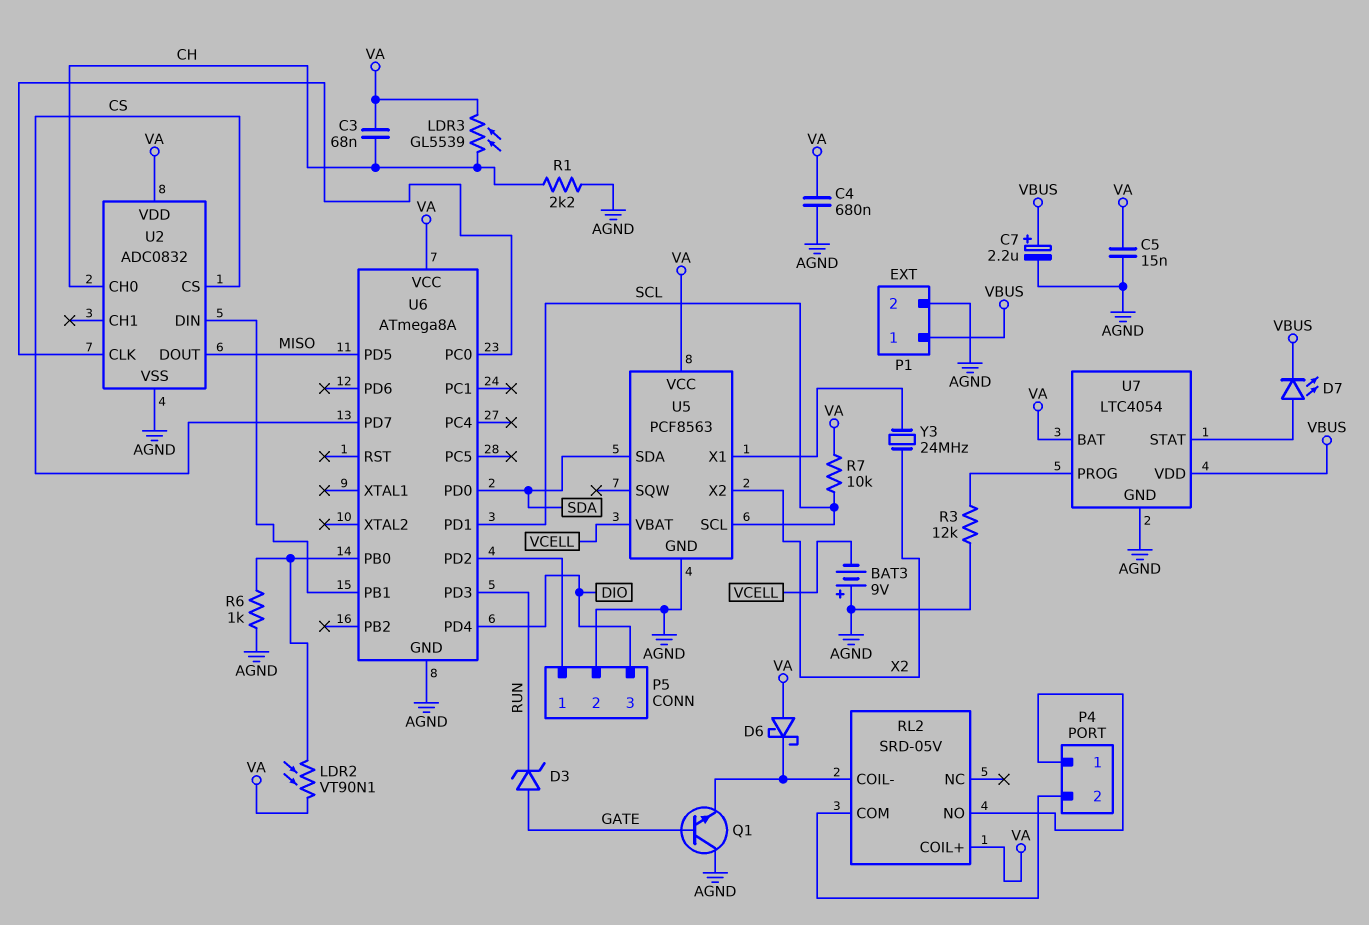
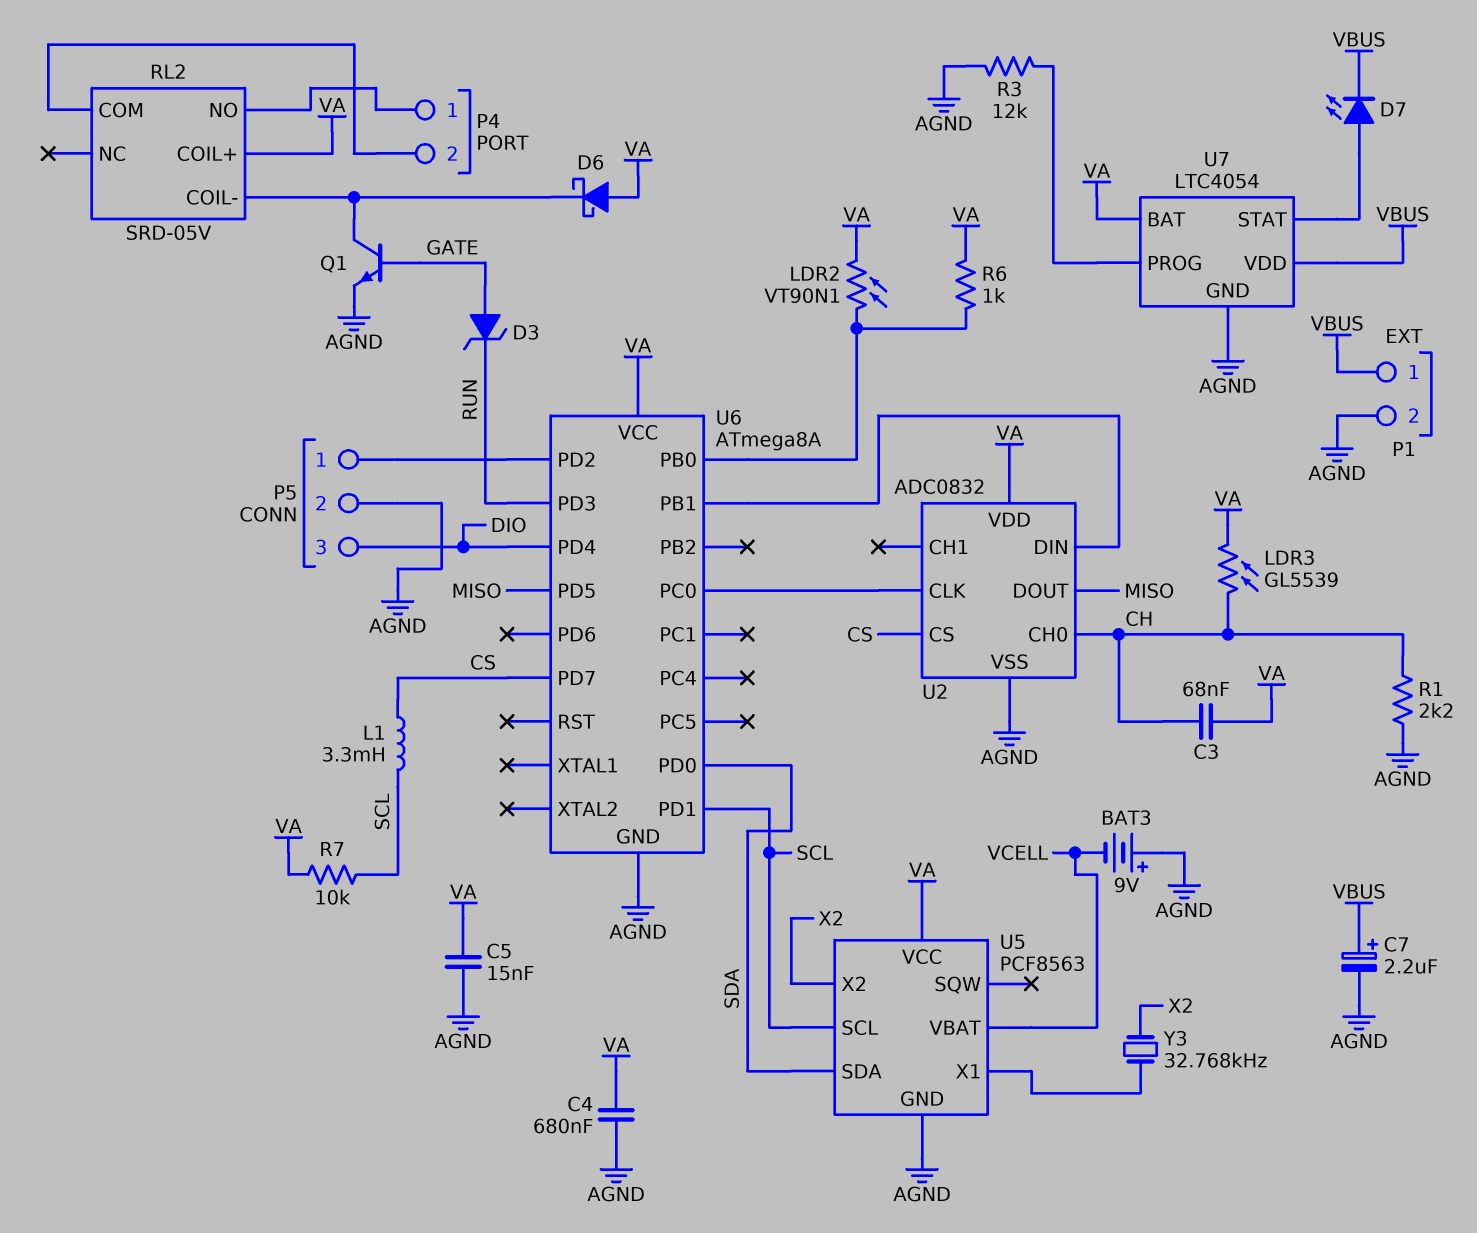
L1: none -> 3.3mH (CS, SCL)
Q1: NPN (B GATE, C AGND, E RL2/COIL-) -> NPN (B GATE, C RL2/COIL-, E AGND)
R6: 1k (AGND, U6/PB0) -> 1k (U6/PB0, VA)
Y3: 24MHz (U5/X1, X2) -> 32.768kHz (U5/X1, X2)

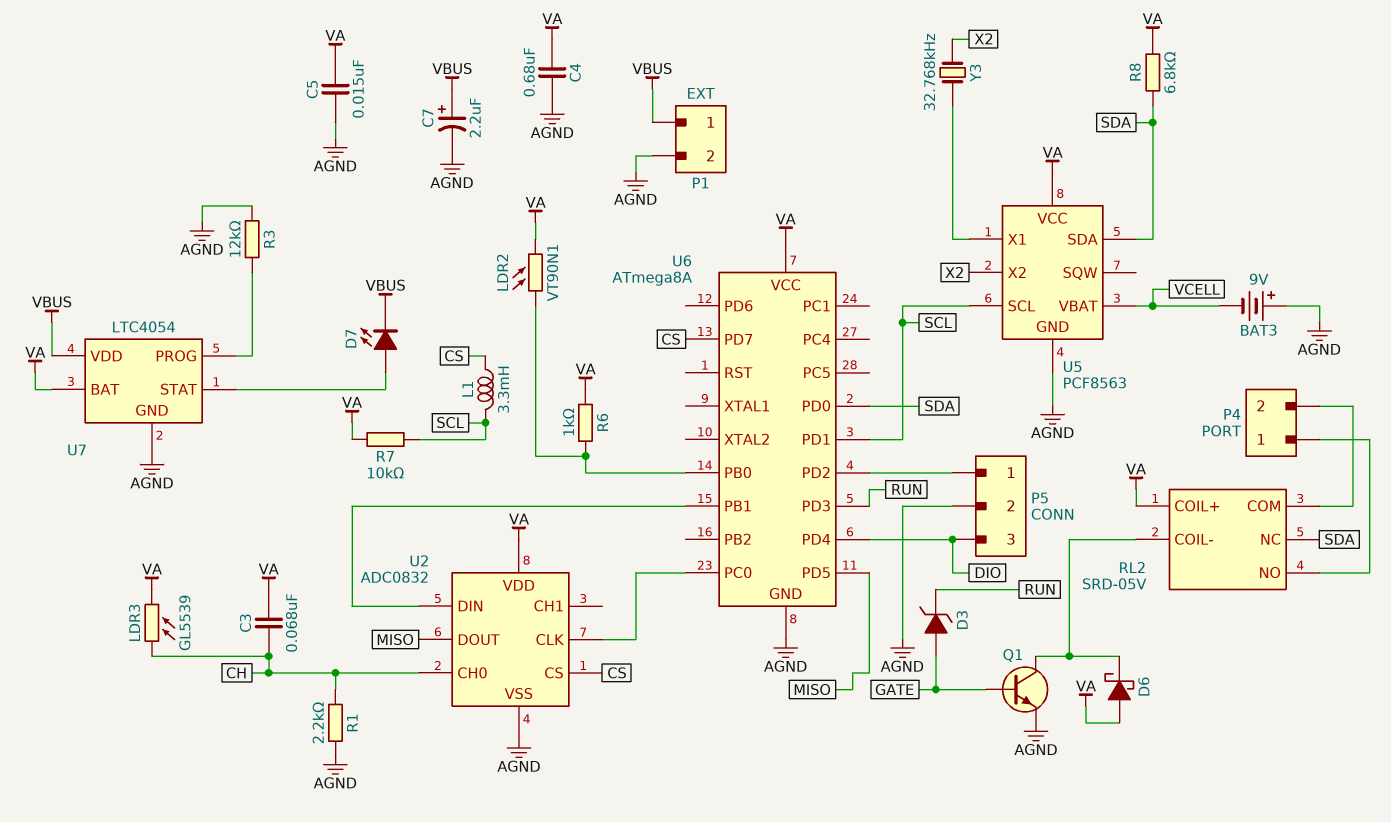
R8: none -> 6.8k (SDA, VA)
RL2 pin NC: none -> SDA

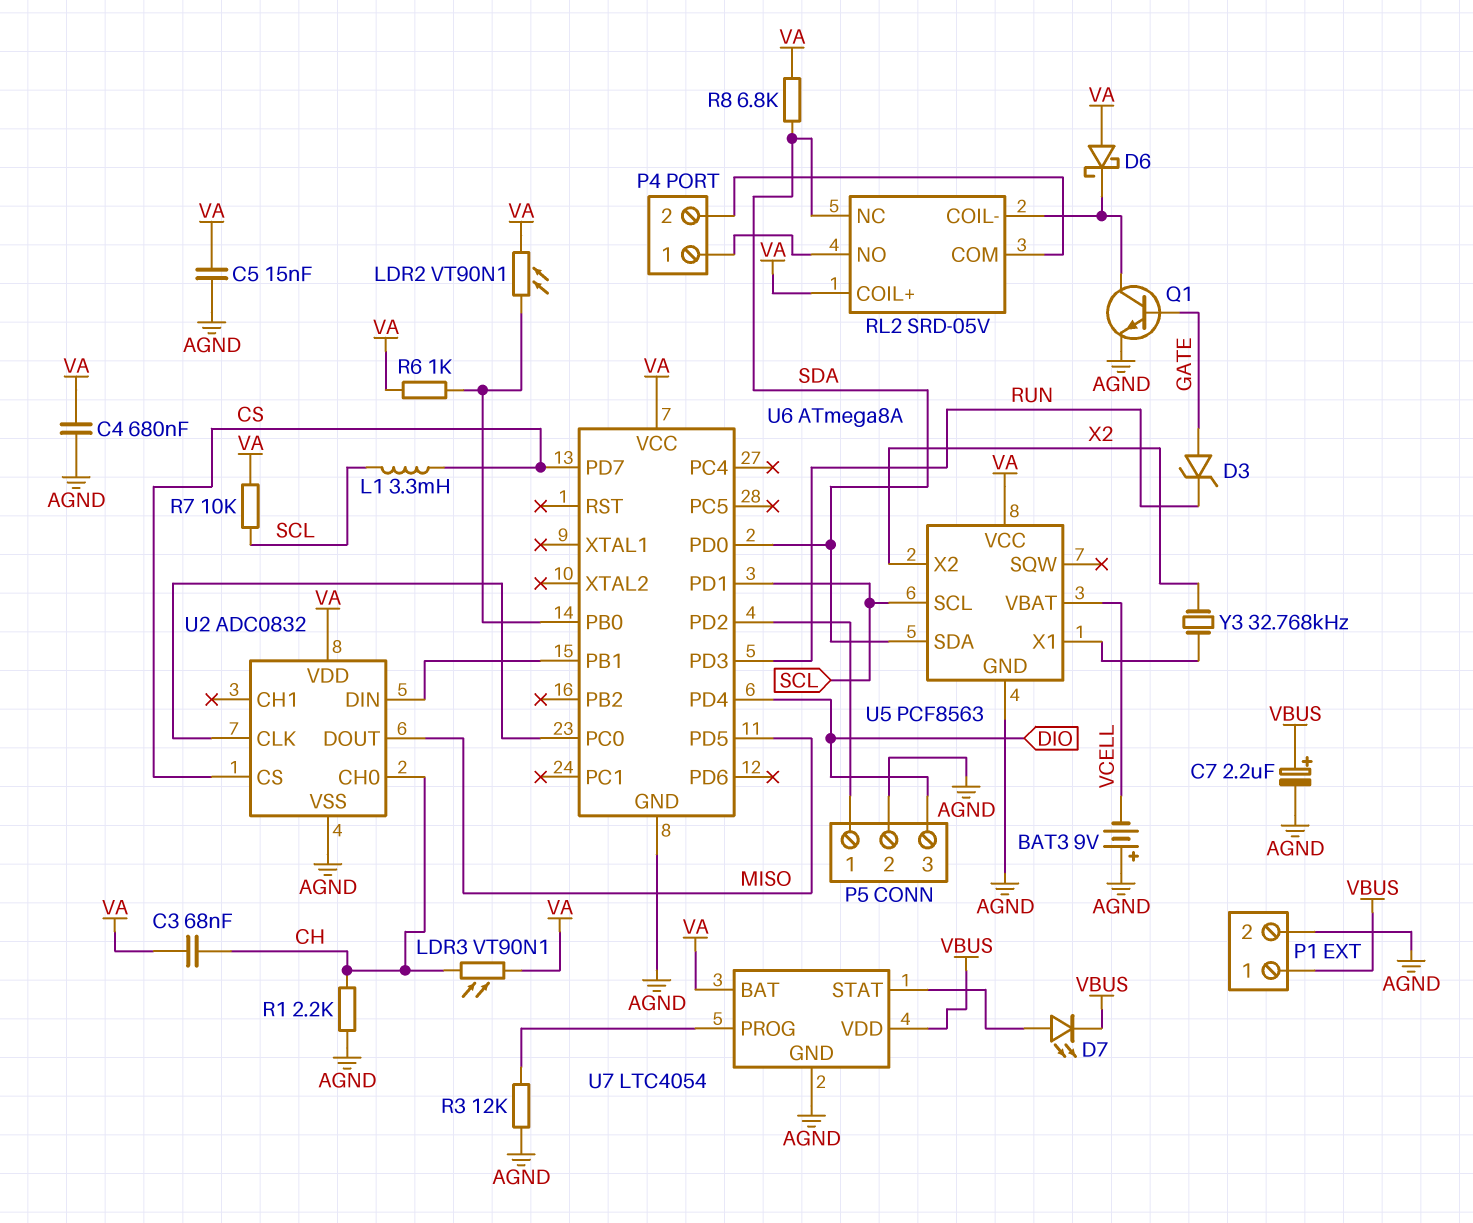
LDR3: GL5539 (CH, VA) -> VT90N1 (CH, VA)

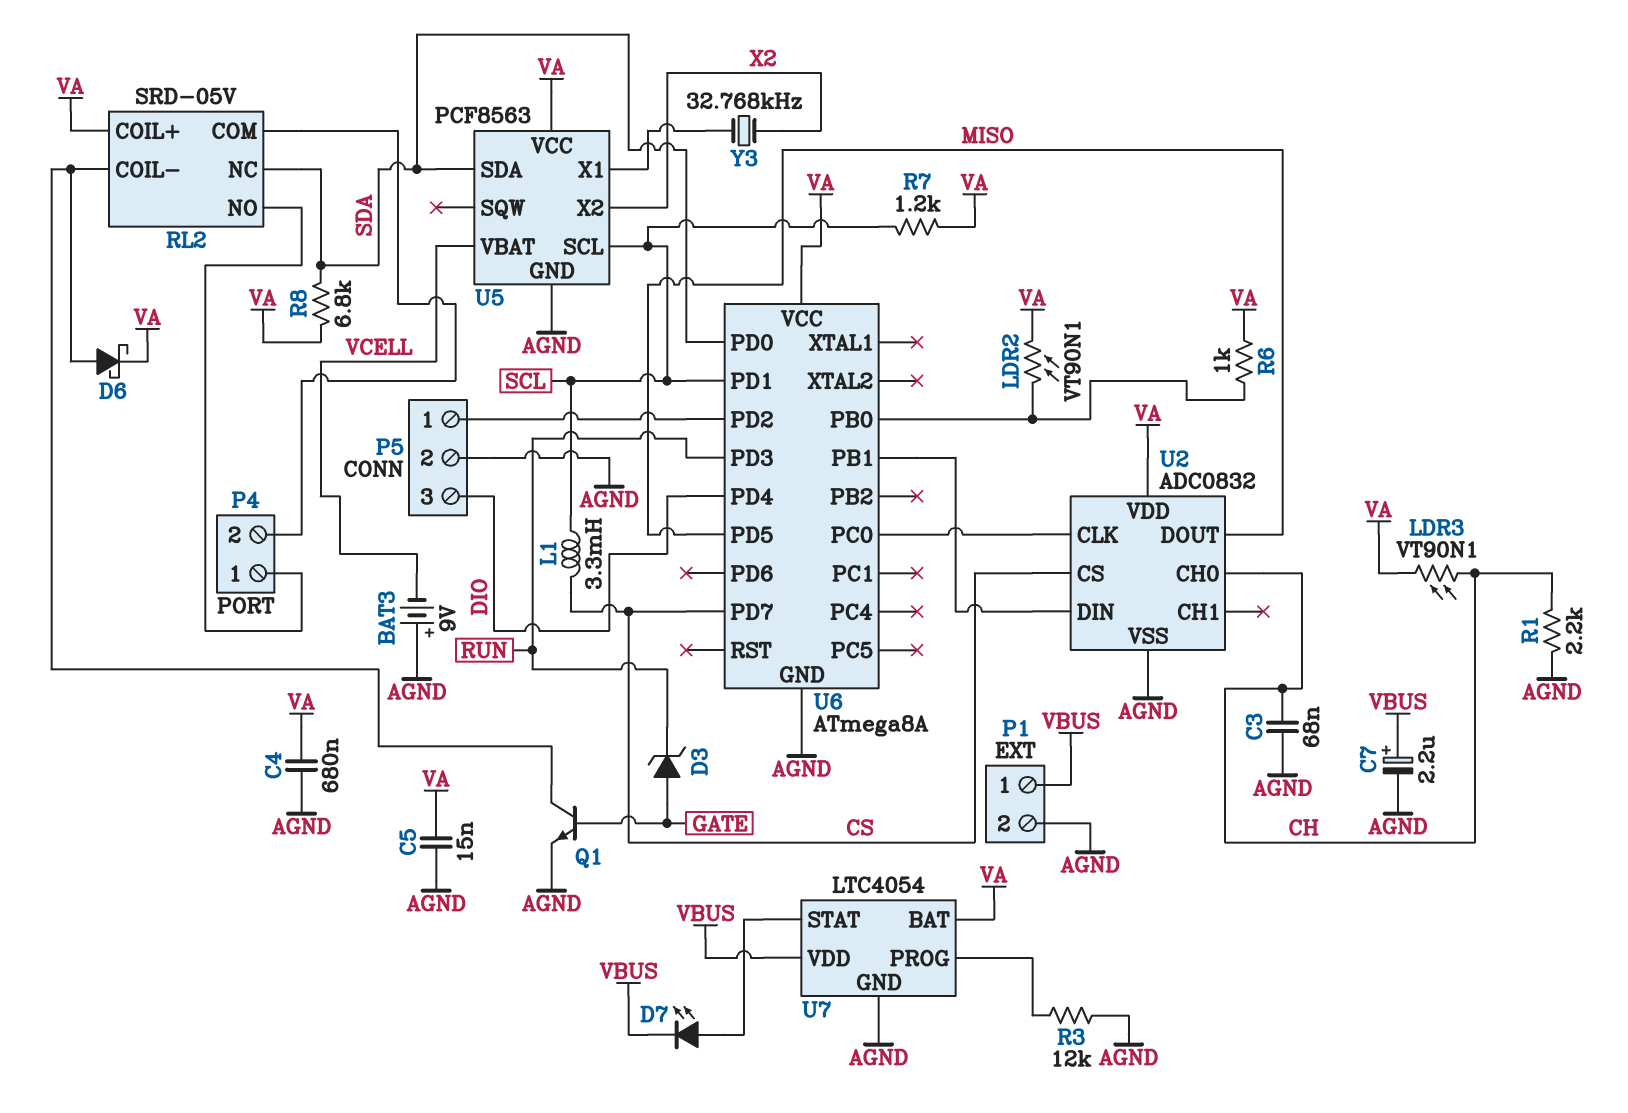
C3: 68nF (CH, VA) -> 68nF (AGND, CH)
D6: schottky (A VA, K RL2/COIL-) -> schottky (A RL2/COIL-, K VA)
R7: 10k (SCL, VA) -> 1.2k (SCL, VA)

